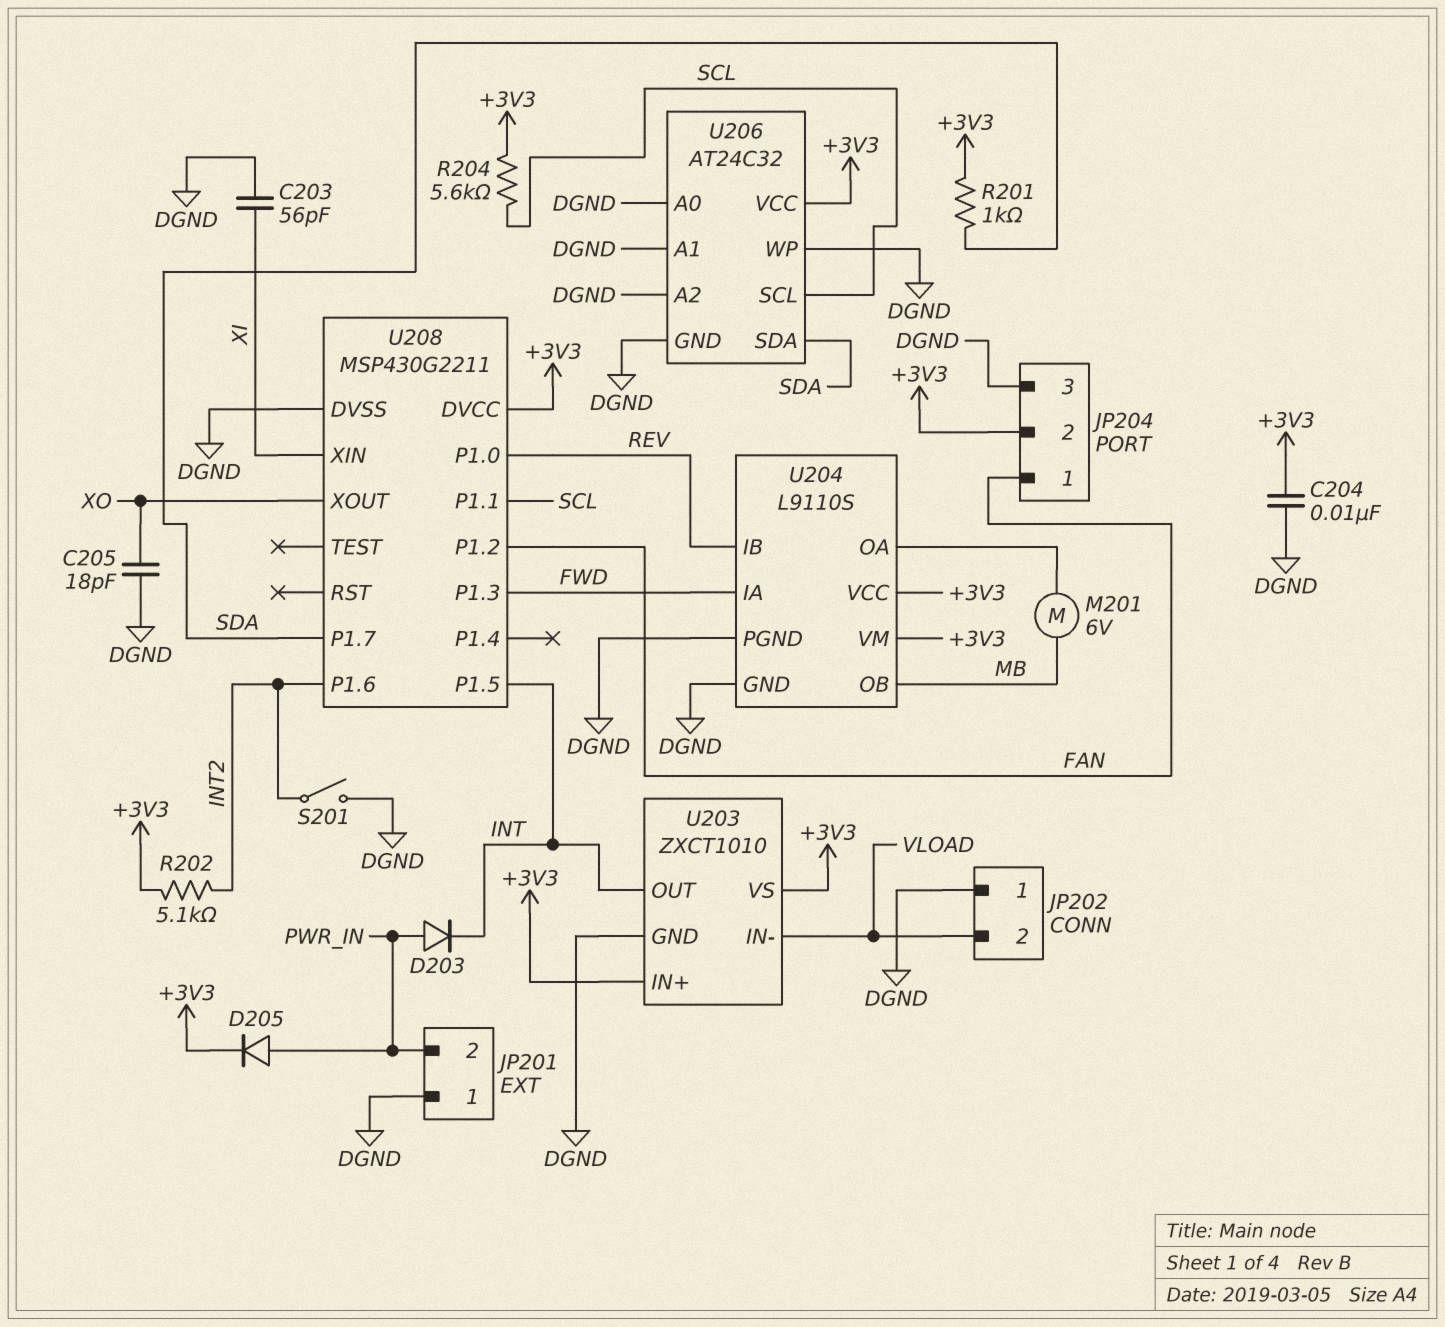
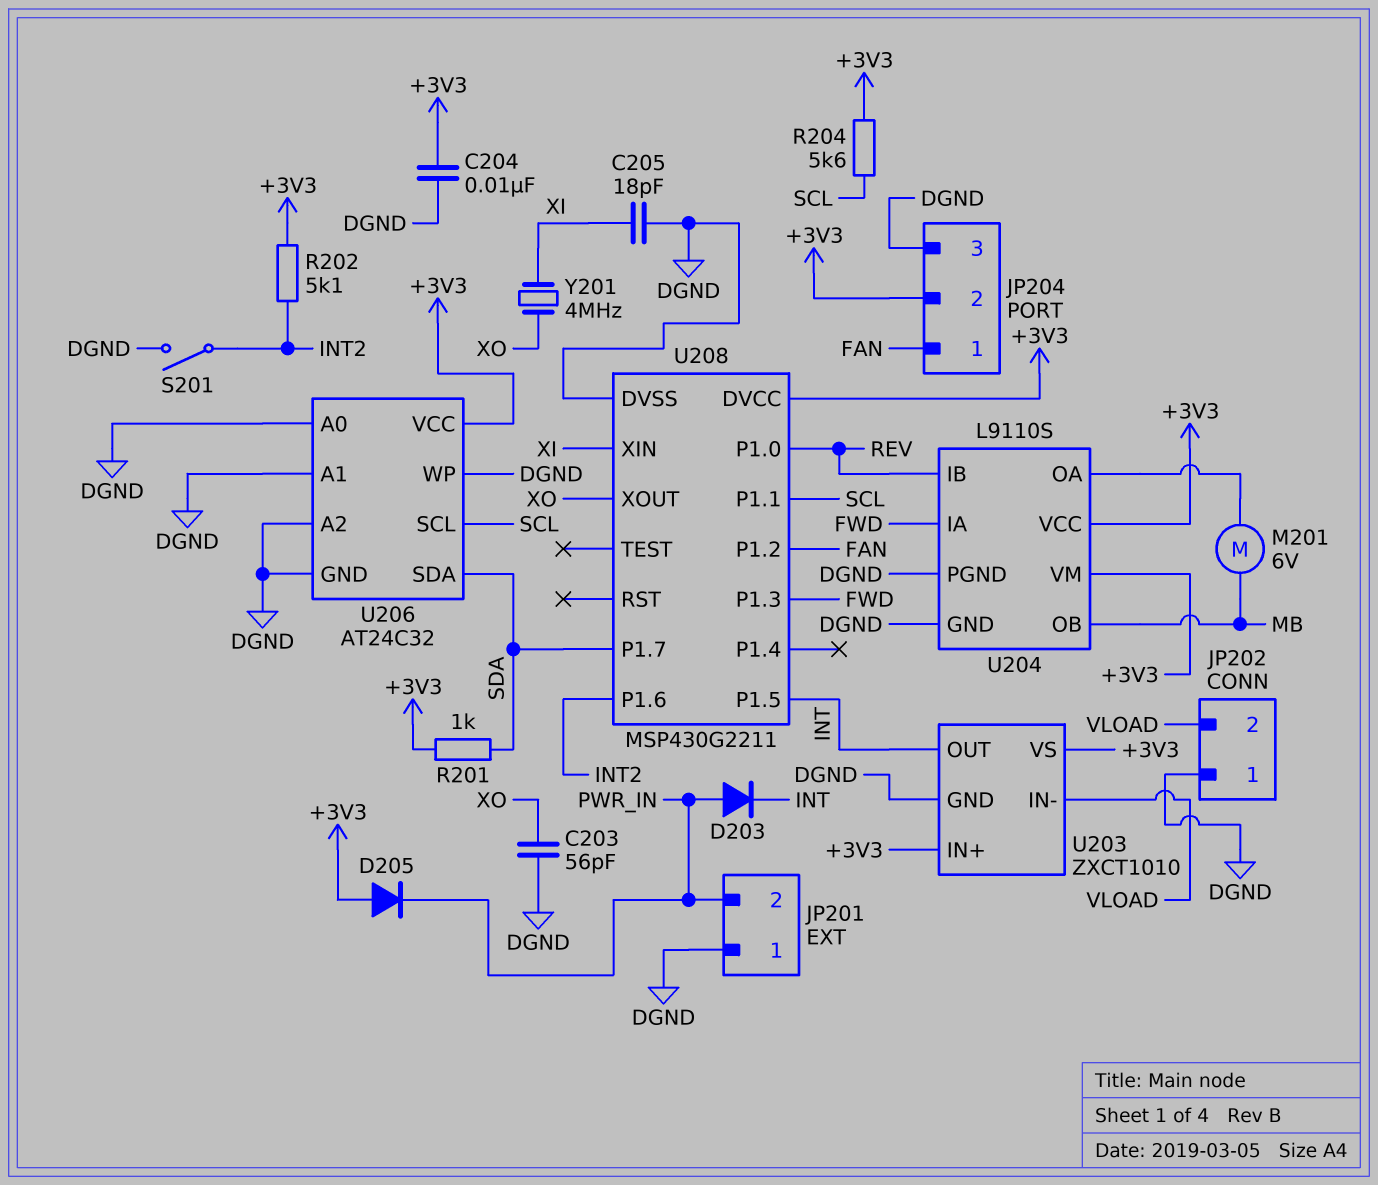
C203: 56pF (DGND, XI) -> 56pF (DGND, XO)
C205: 18pF (DGND, XO) -> 18pF (DGND, XI)
D205: diode (A PWR_IN, K +3V3) -> diode (A +3V3, K PWR_IN)
Y201: none -> 4MHz (XI, XO)

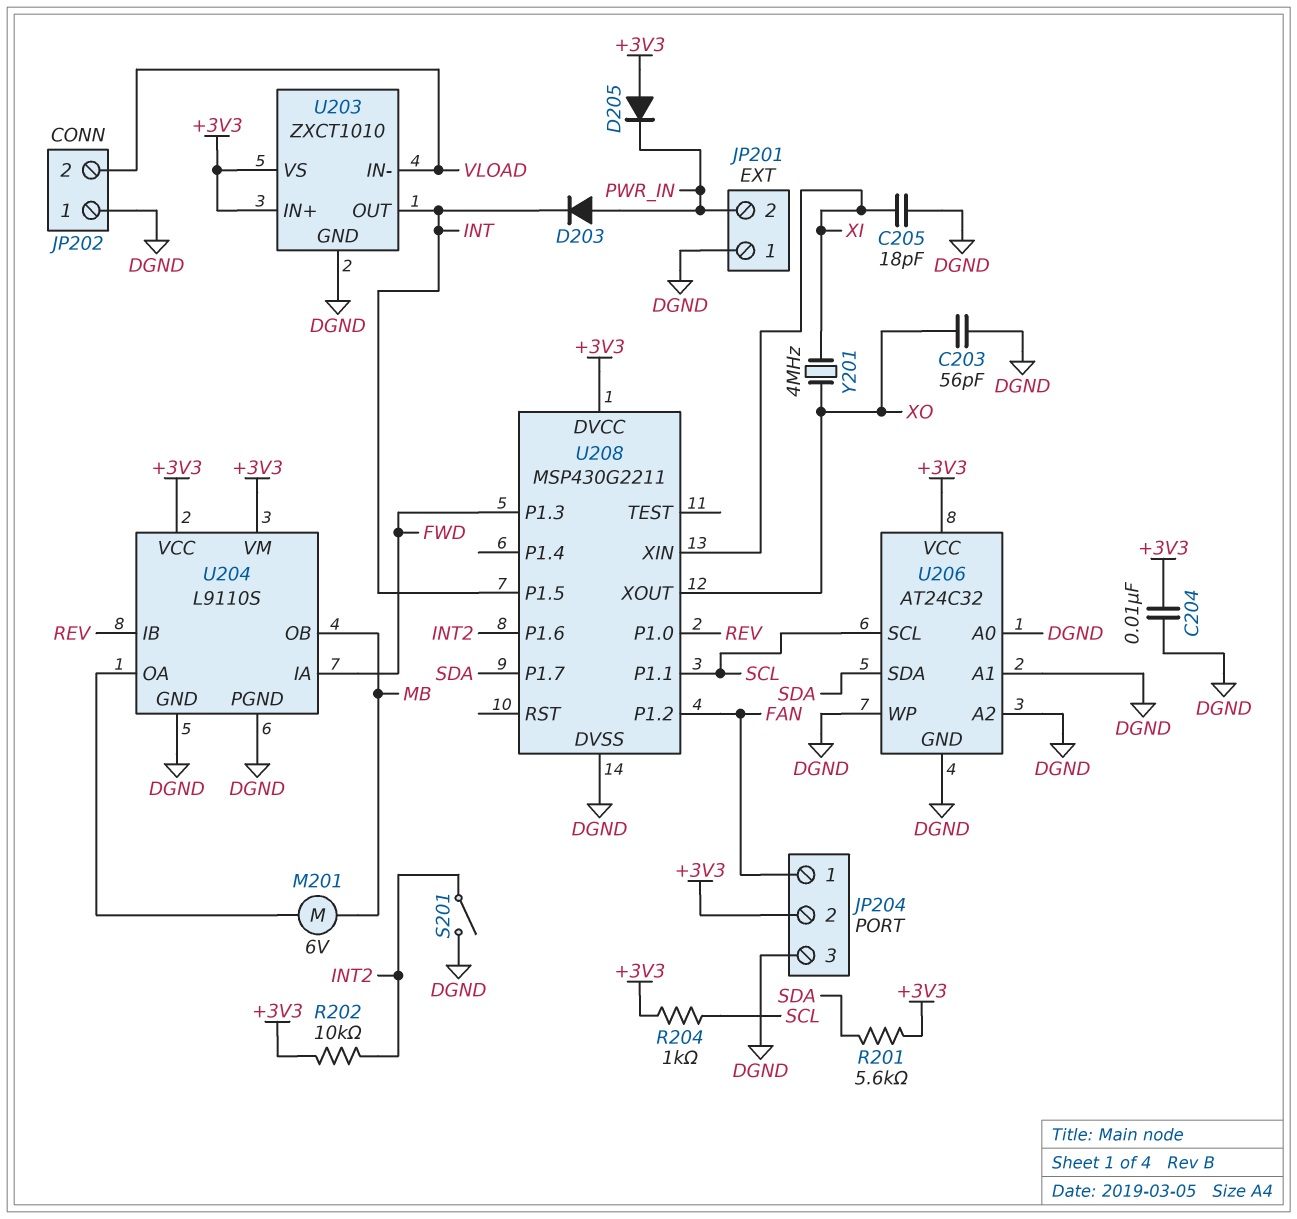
R201: 1k (+3V3, SDA) -> 5.6k (+3V3, SDA)
R202: 5.1k (+3V3, INT2) -> 10k (+3V3, INT2)
R204: 5.6k (+3V3, SCL) -> 1k (+3V3, SCL)

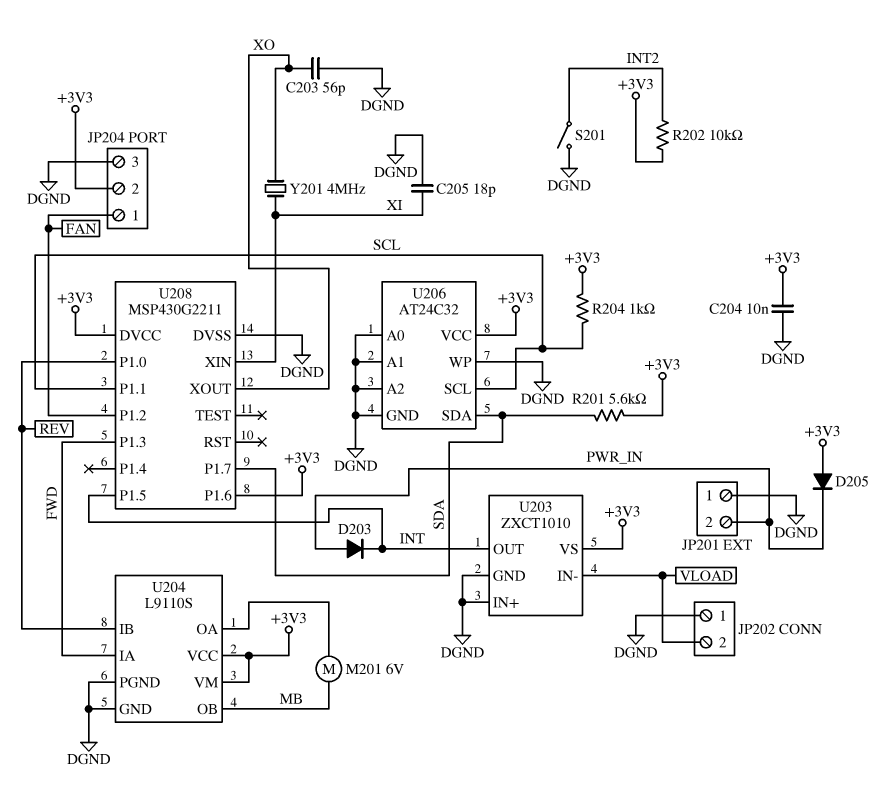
U203 pin IN+: +3V3 -> DGND
U208 pin P1.6: INT2 -> +3V3

